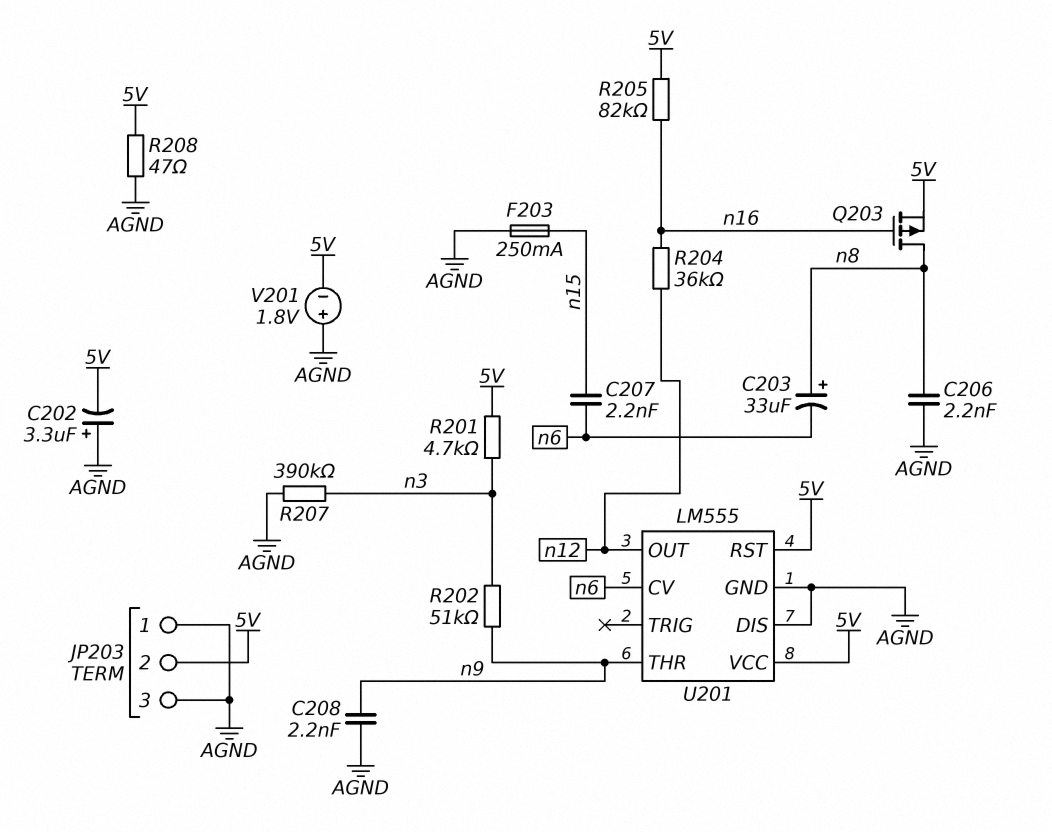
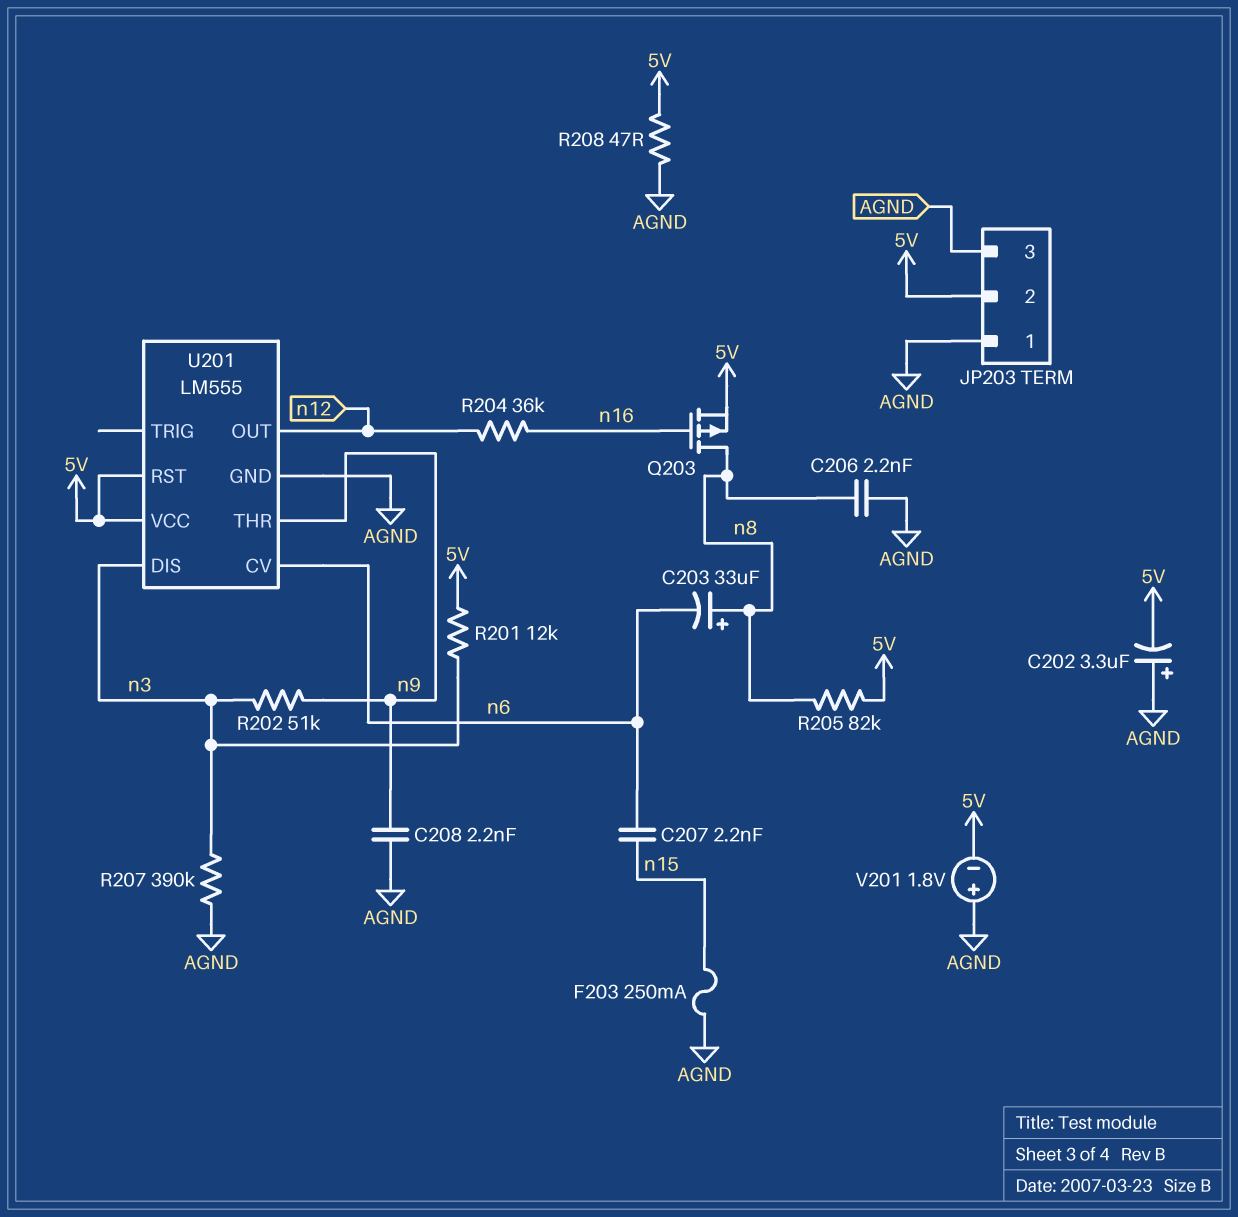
R201: 4.7k (5V, n3) -> 12k (5V, n3)
R205: 82k (5V, n16) -> 82k (5V, n8)
U201 pin DIS: AGND -> n3

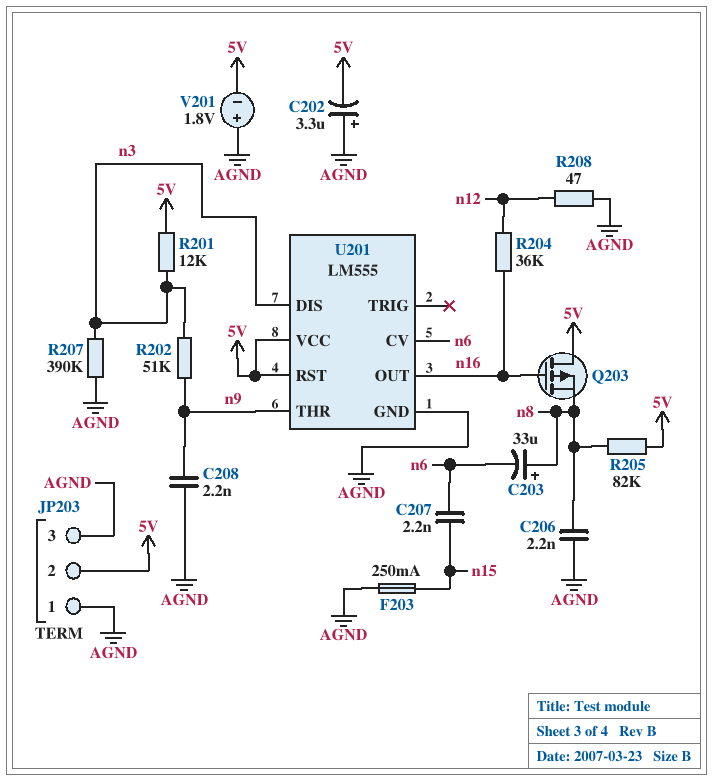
Q203: PMOS (G n16, D n8, S 5V) -> PMOS (G n16, D 5V, S n8)
R208: 47 (5V, AGND) -> 47 (AGND, n12)
U201 pin OUT: n12 -> n16

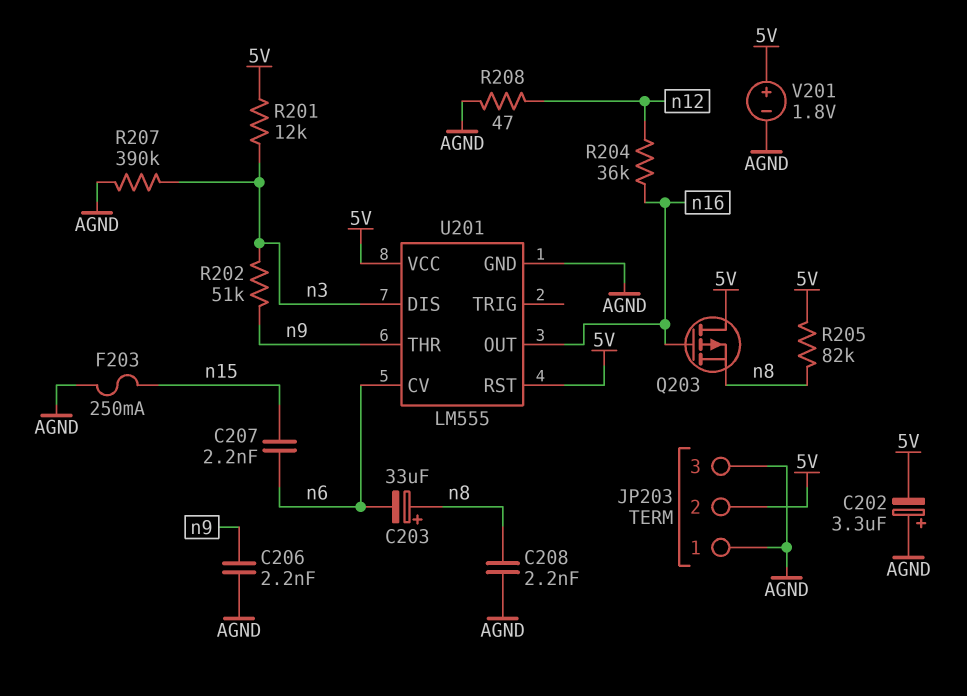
C206: 2.2nF (AGND, n8) -> 2.2nF (AGND, n9)
C208: 2.2nF (AGND, n9) -> 2.2nF (AGND, n8)
V201: 1.8V (plus AGND, minus 5V) -> 1.8V (plus 5V, minus AGND)

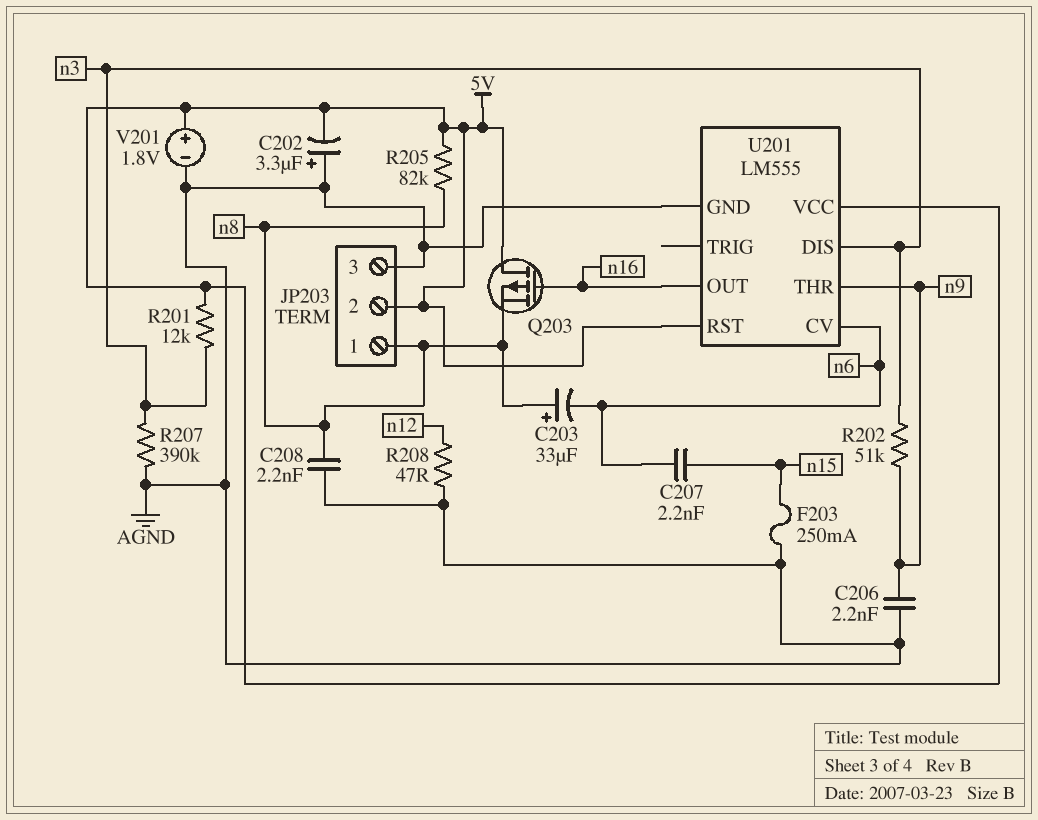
JP203 pin 1: AGND -> n8
R204: 36k (n12, n16) -> none

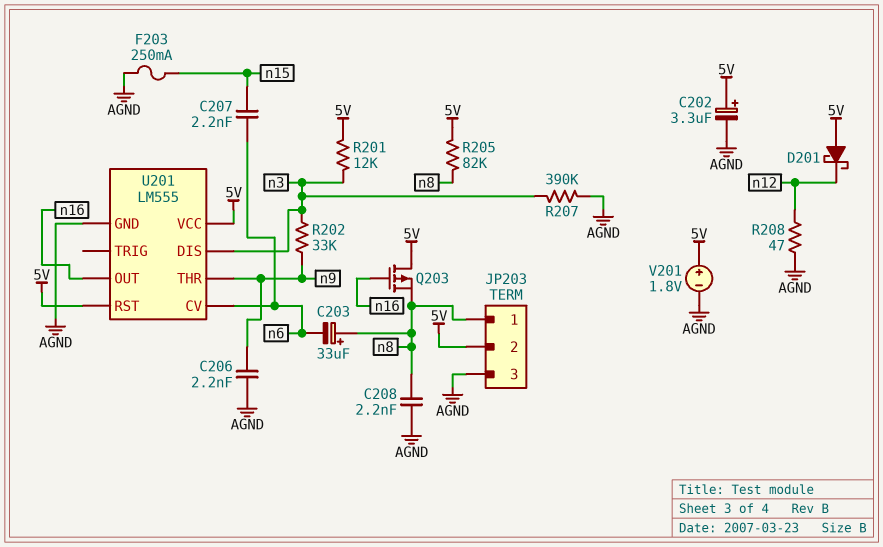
C202: 3.3uF (plus AGND, minus 5V) -> 3.3uF (plus 5V, minus AGND)
D201: none -> schottky (A 5V, K n12)
R202: 51k (n3, n9) -> 33k (n3, n9)

